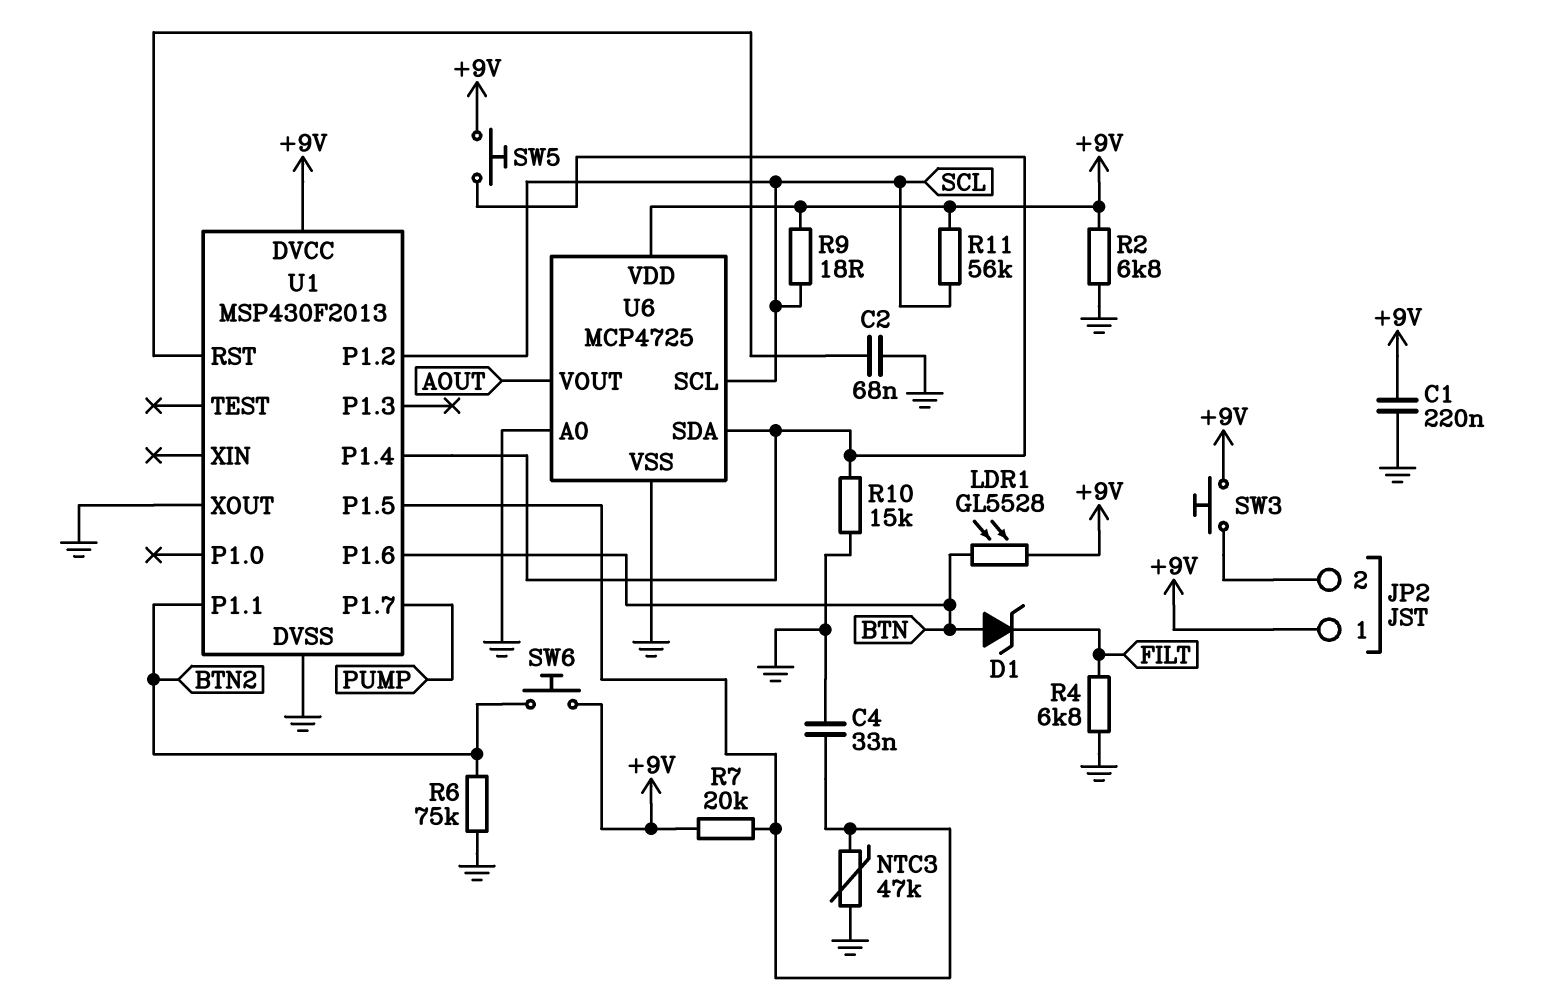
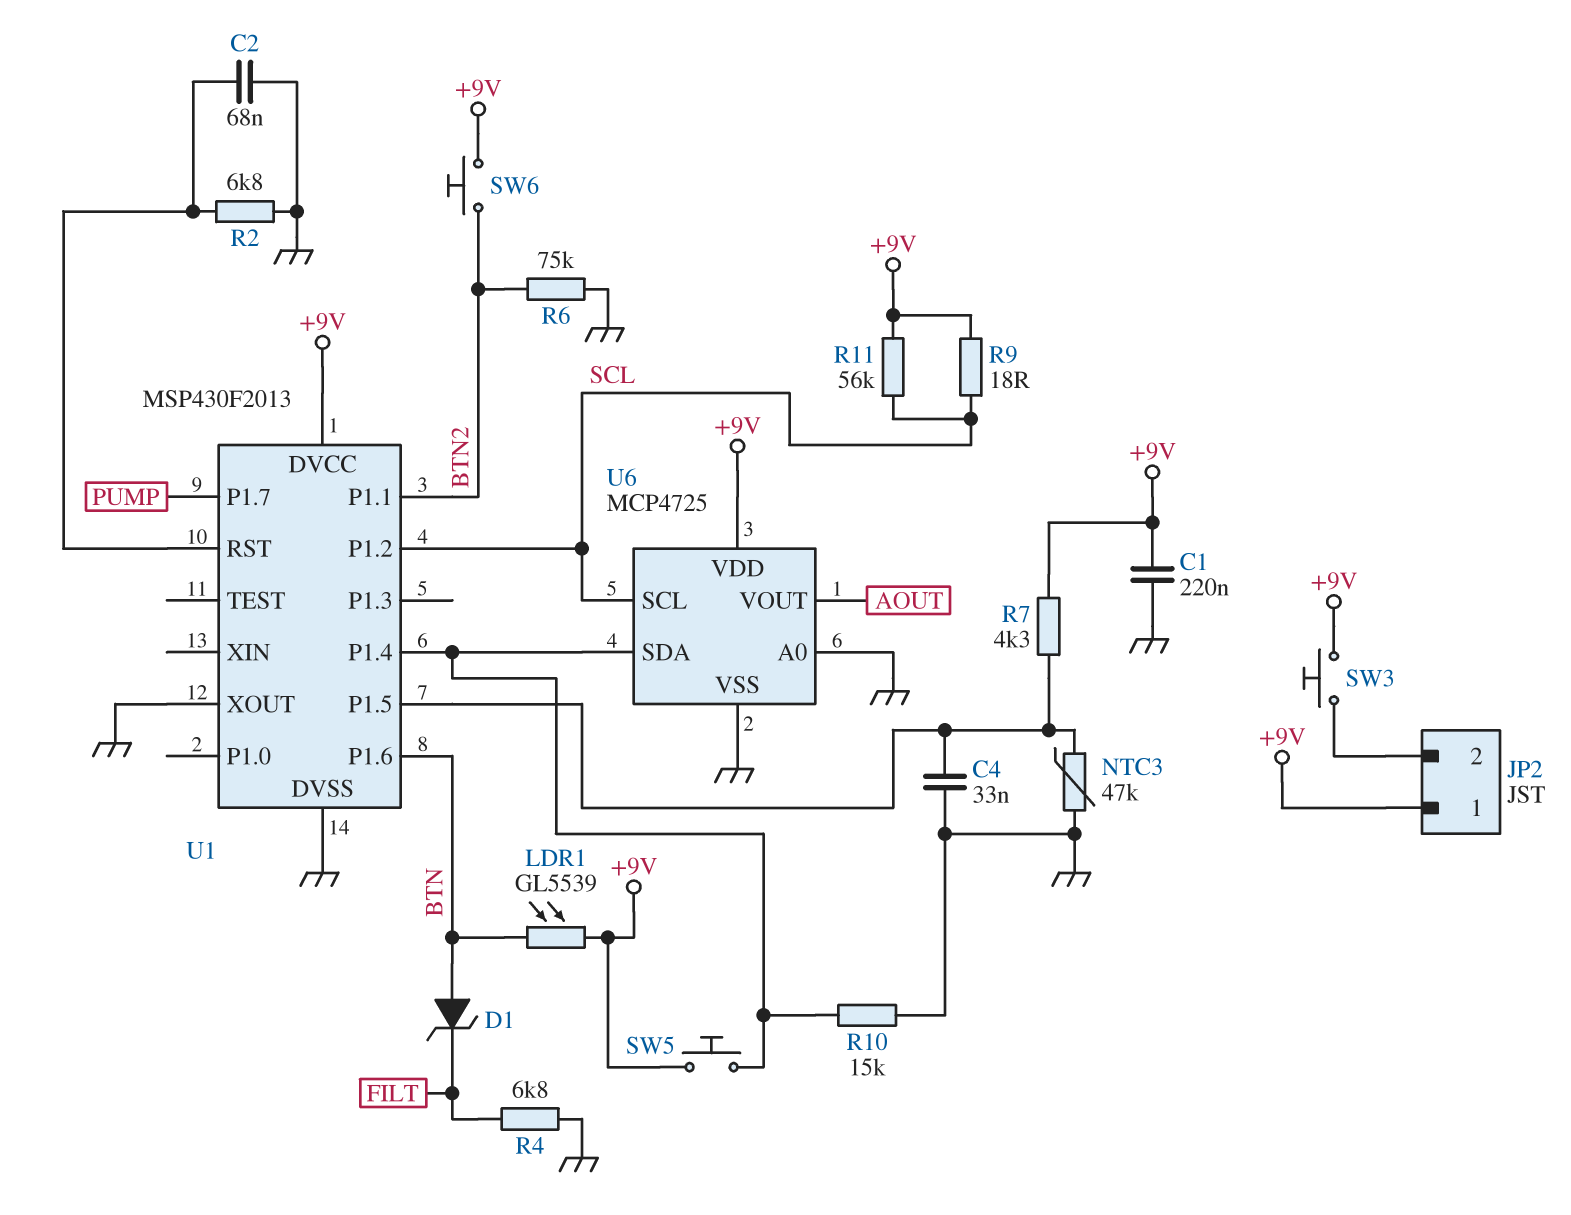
LDR1: GL5528 (+9V, BTN) -> GL5539 (+9V, BTN)
R2: 6.8k (+9V, GND) -> 6.8k (GND, U1/RST)
R7: 20k (+9V, U1/P1.5) -> 4.3k (+9V, U1/P1.5)

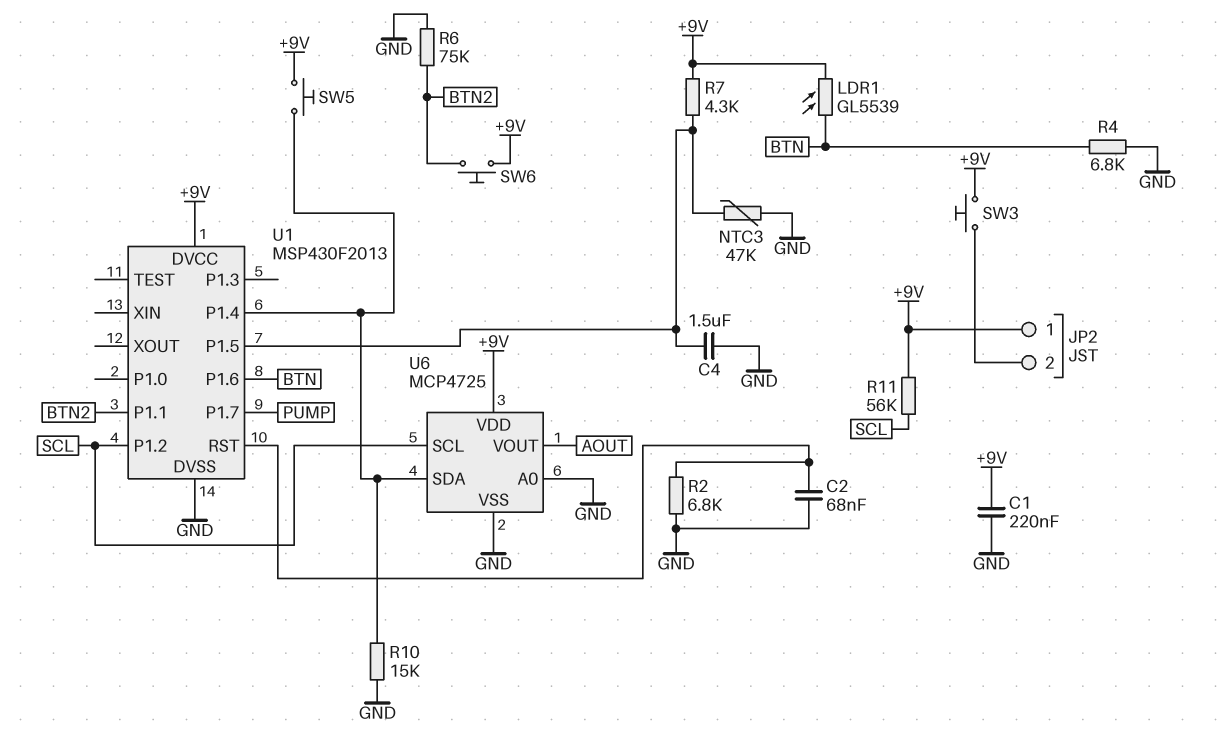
C4: 33nF (GND, U1/P1.5) -> 1.5uF (GND, U1/P1.5)
D1: zener (A BTN, K FILT) -> none
R4: 6.8k (FILT, GND) -> 6.8k (BTN, GND)
R9: 18 (+9V, SCL) -> none
U1 pin XOUT: GND -> none

